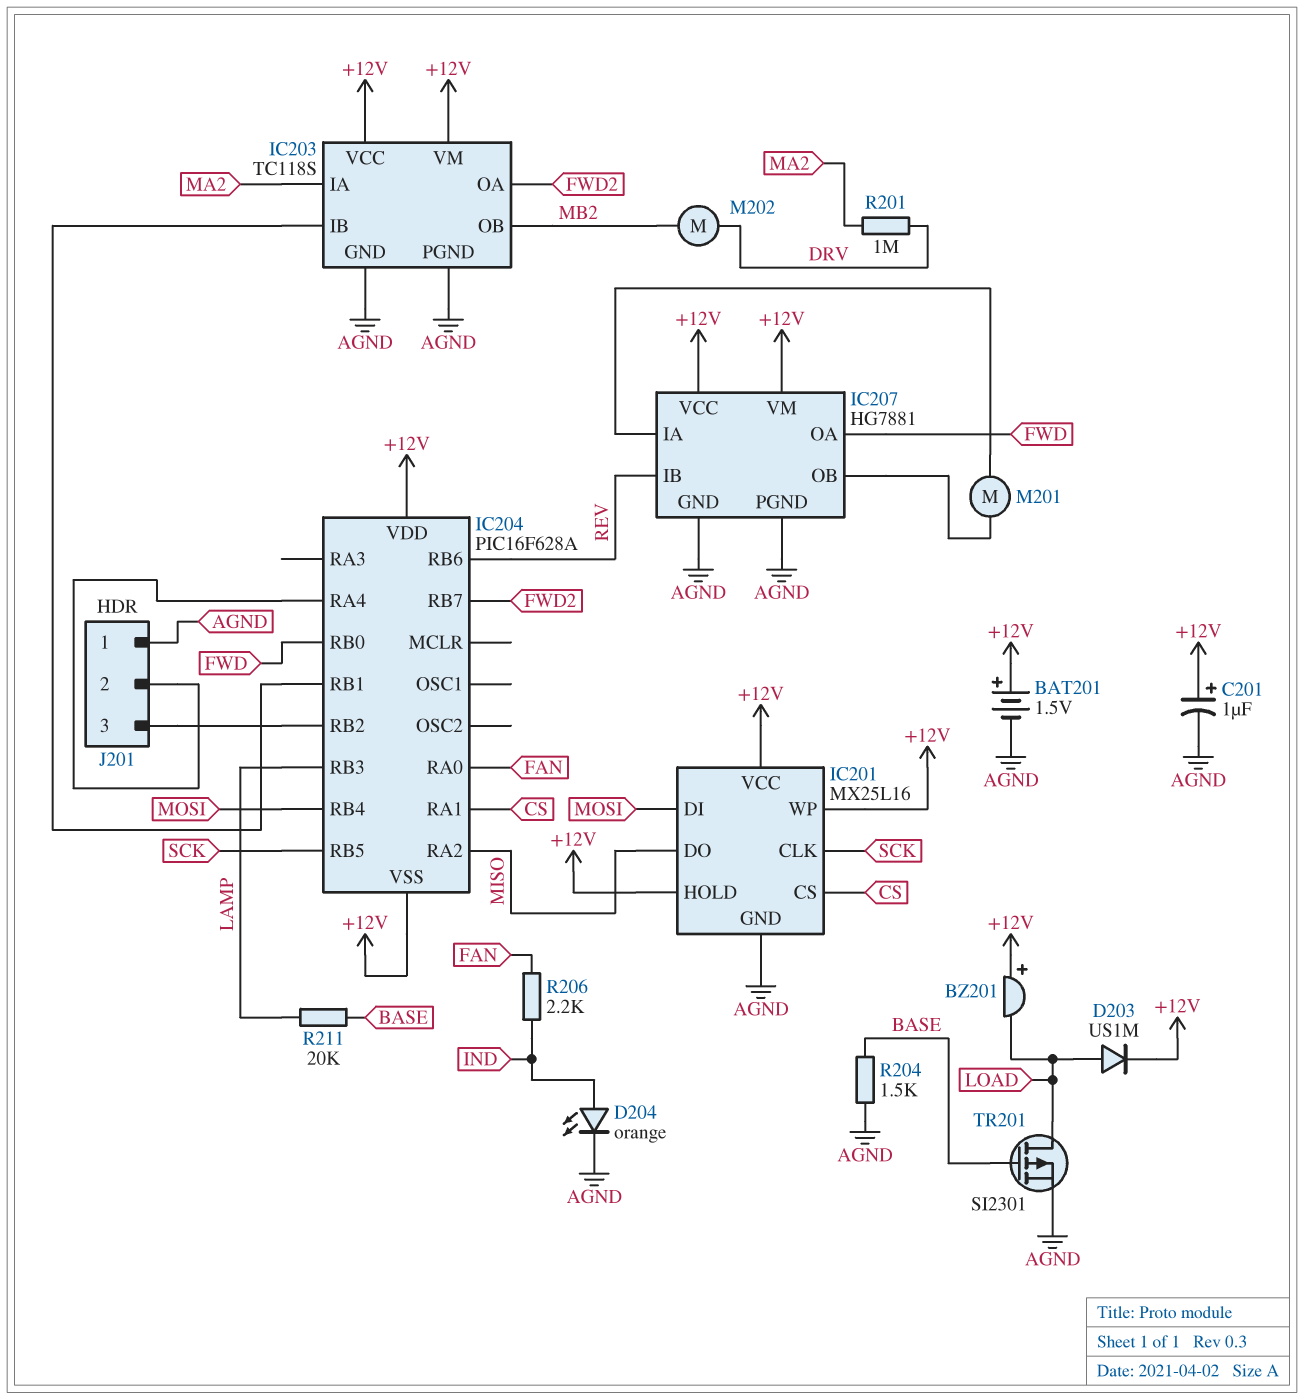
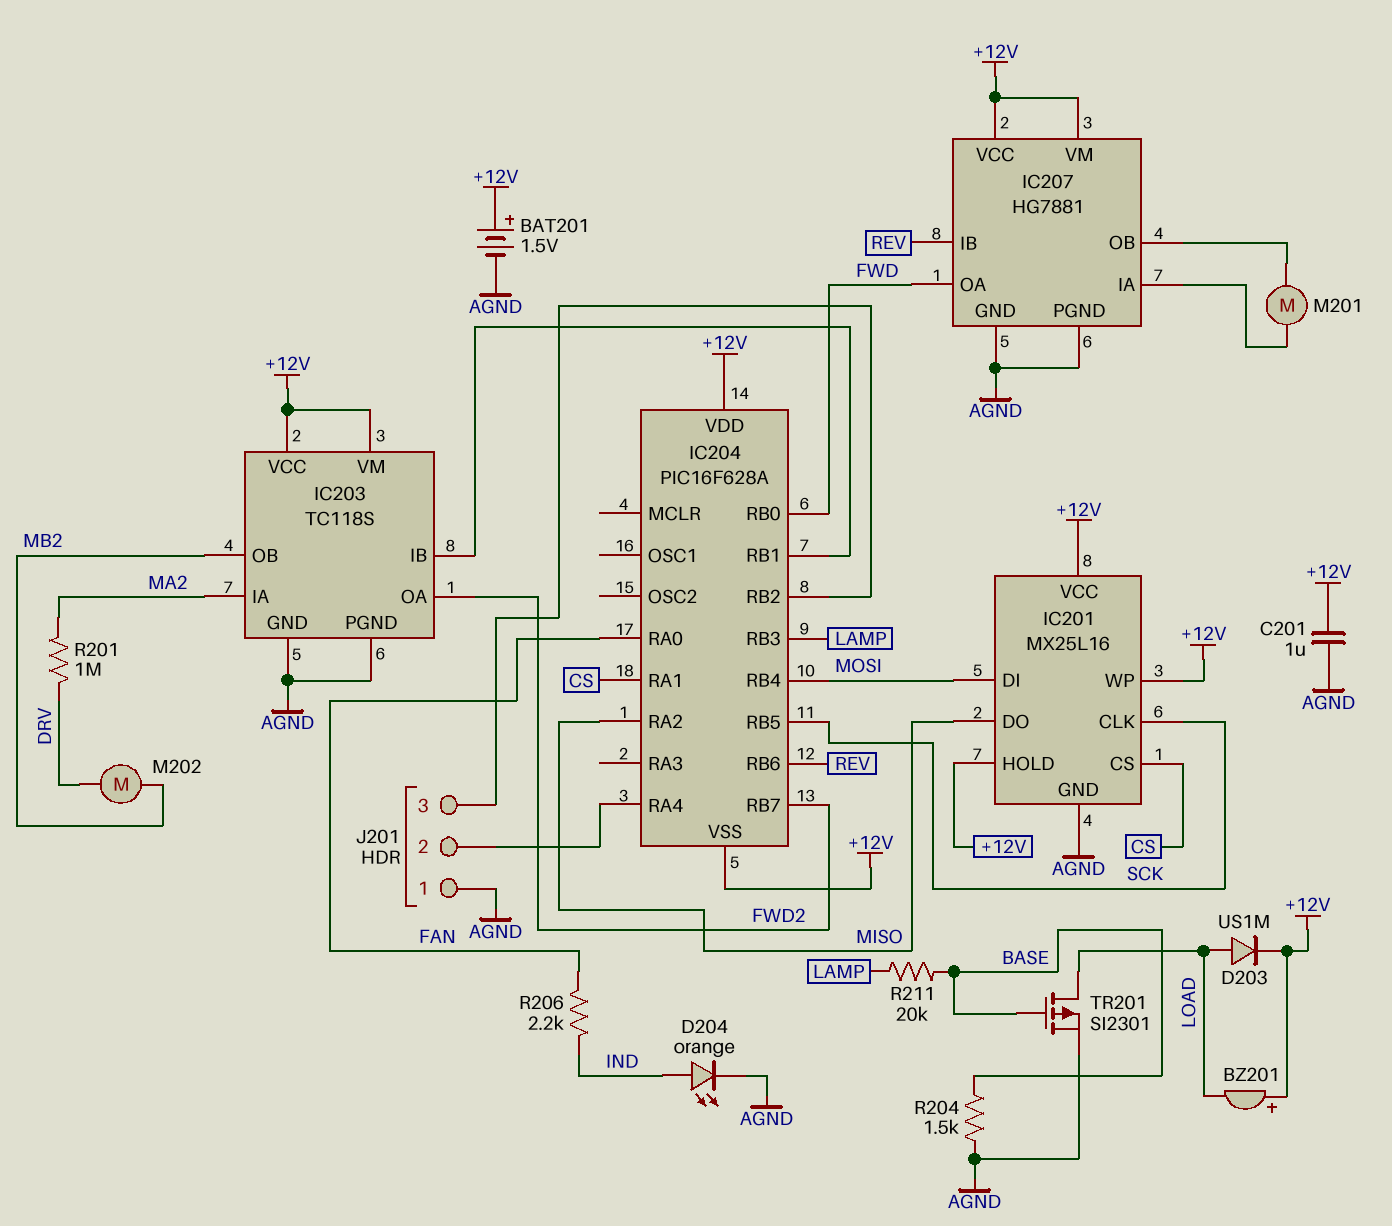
C201: 1uF (plus +12V, minus AGND) -> 1uF (+12V, AGND)

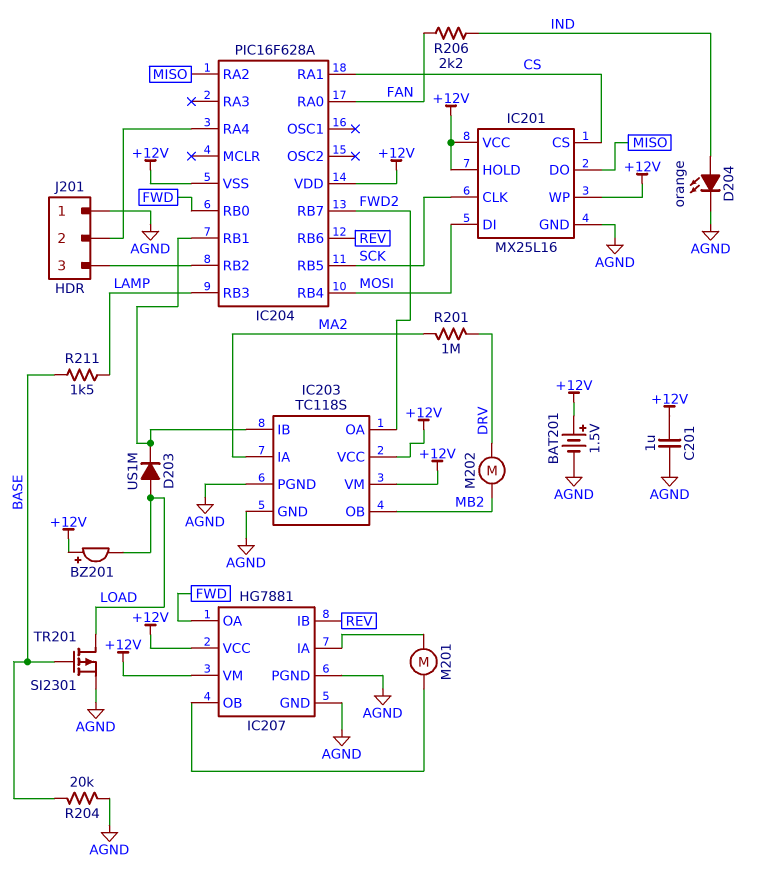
D203: diode US1M (A LOAD, K +12V) -> diode US1M (A LOAD, K IC203/IB)
R204: 1.5k (AGND, BASE) -> 20k (AGND, BASE)
R211: 20k (BASE, LAMP) -> 1.5k (BASE, LAMP)

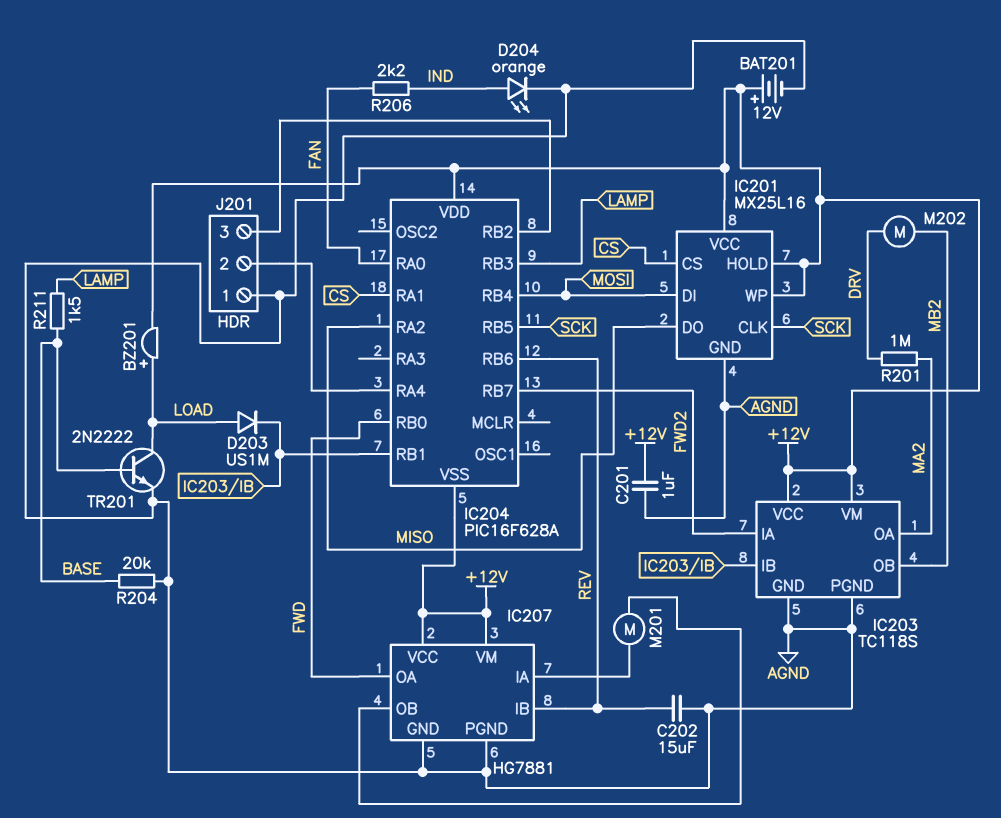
BAT201: 1.5V (plus +12V, minus AGND) -> 12V (plus +12V, minus AGND)
BZ201: buzzer (plus +12V, minus LOAD) -> buzzer (plus LOAD, minus +12V)
C202: none -> 15uF (AGND, REV)
IC203 pin IA: MA2 -> FWD2
IC203 pin OA: FWD2 -> MA2
TR201: PMOS SI2301 (G BASE, D LOAD, S AGND) -> NPN 2N2222 (B BASE, C LOAD, E AGND)

